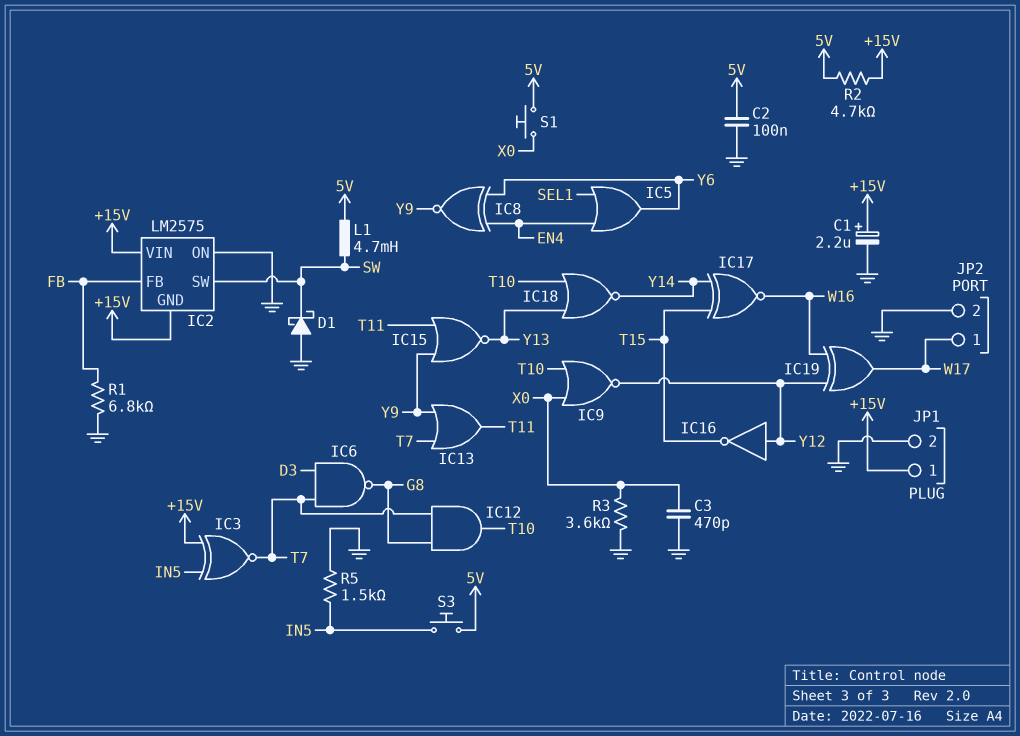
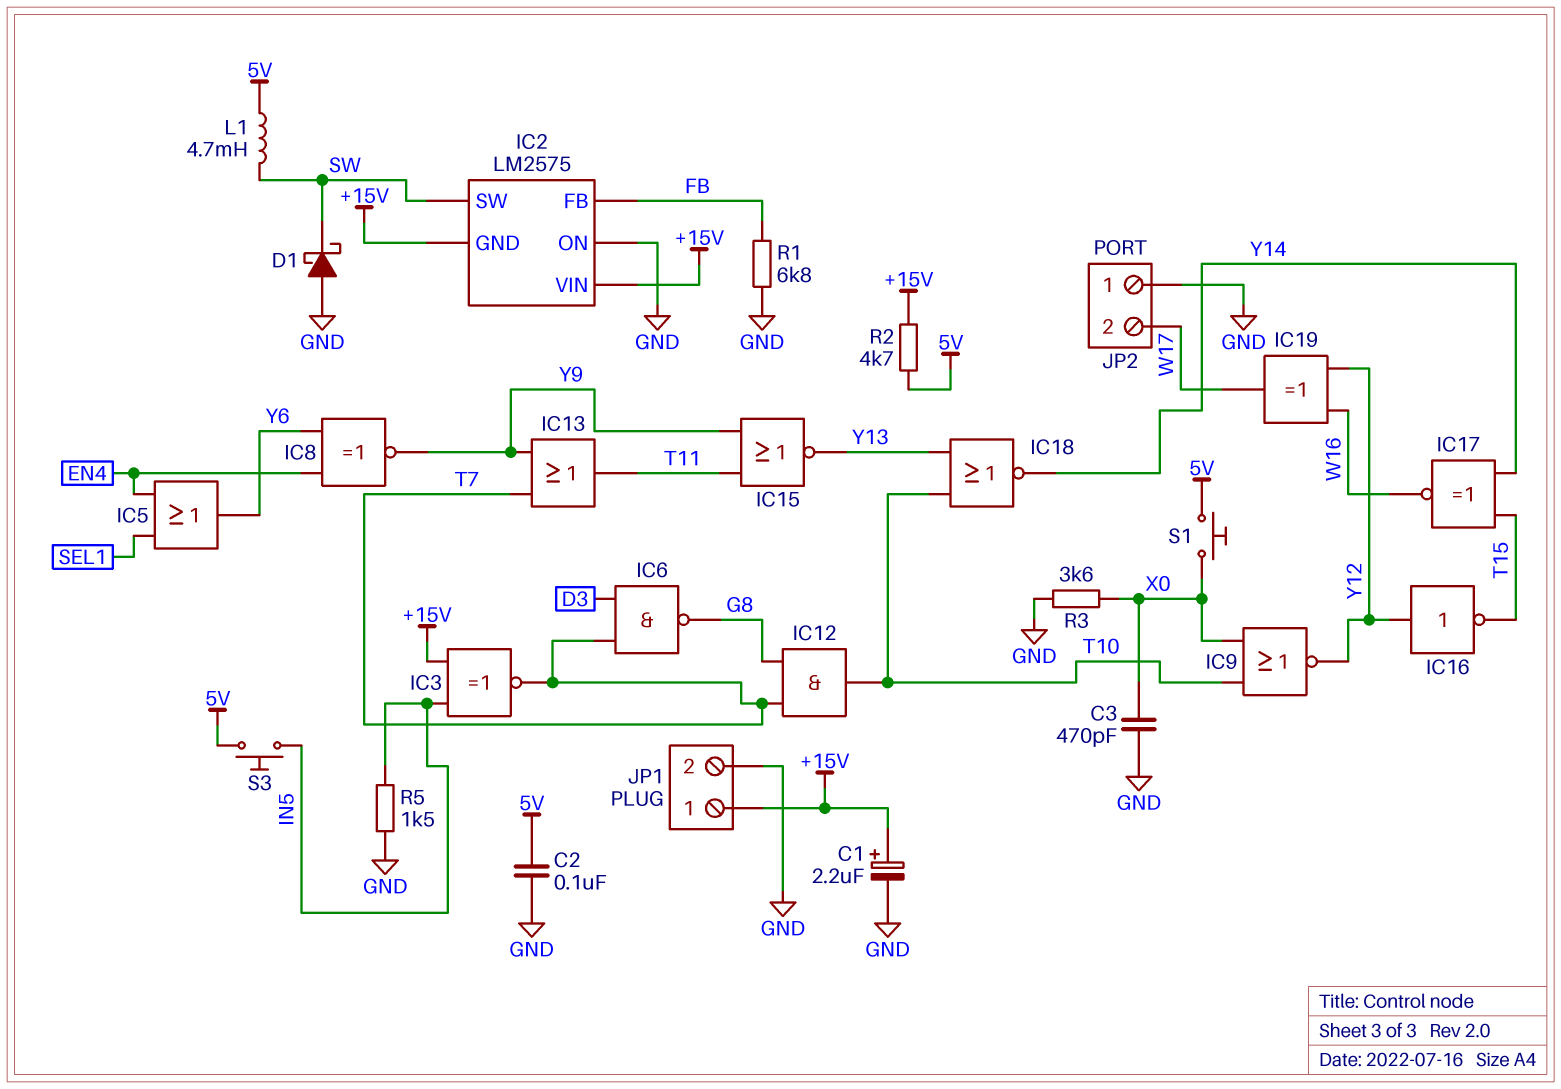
JP2 pin 1: W17 -> GND
JP2 pin 2: GND -> W17

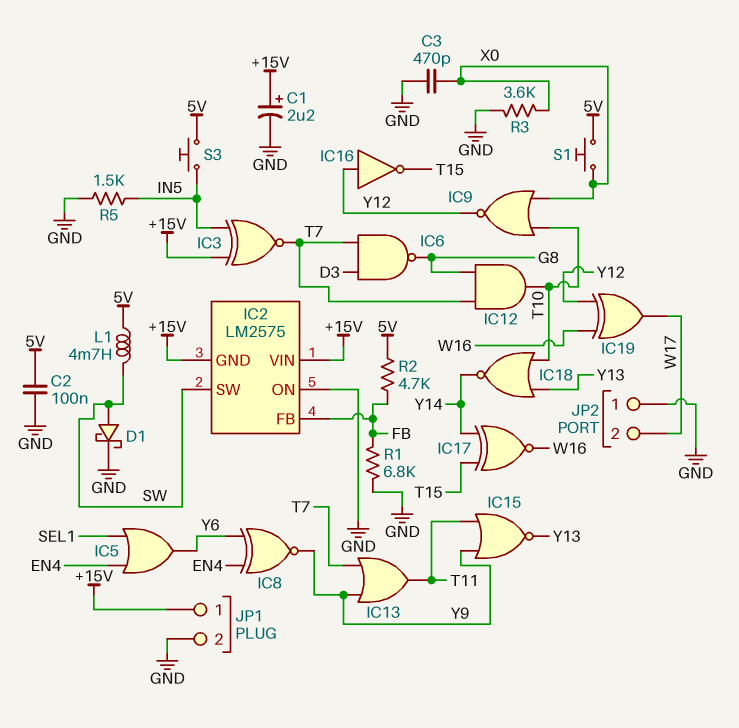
D1: schottky (A GND, K SW) -> schottky (A SW, K GND)
R2: 4.7k (+15V, 5V) -> 4.7k (5V, FB)

